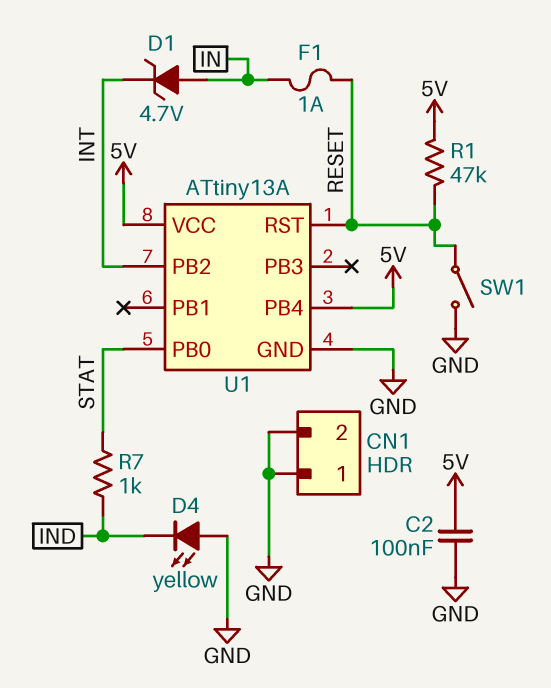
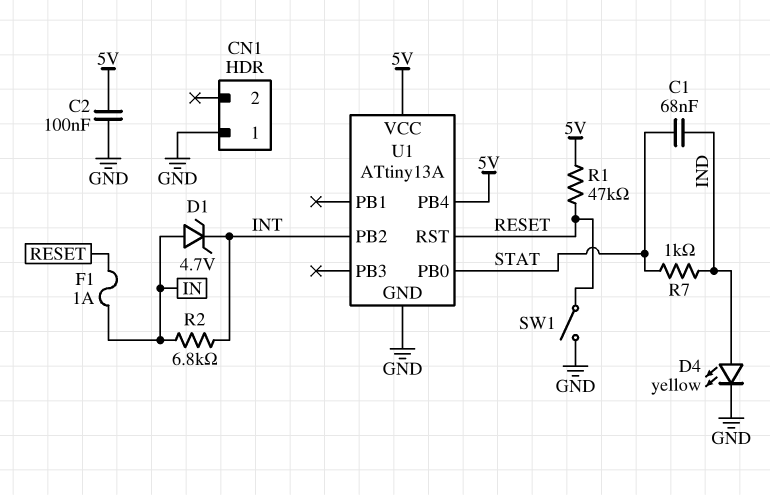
C1: none -> 68nF (IND, STAT)
CN1 pin 2: GND -> none
D4: LED yellow (A GND, K IND) -> LED yellow (A IND, K GND)
R2: none -> 6.8k (IN, INT)

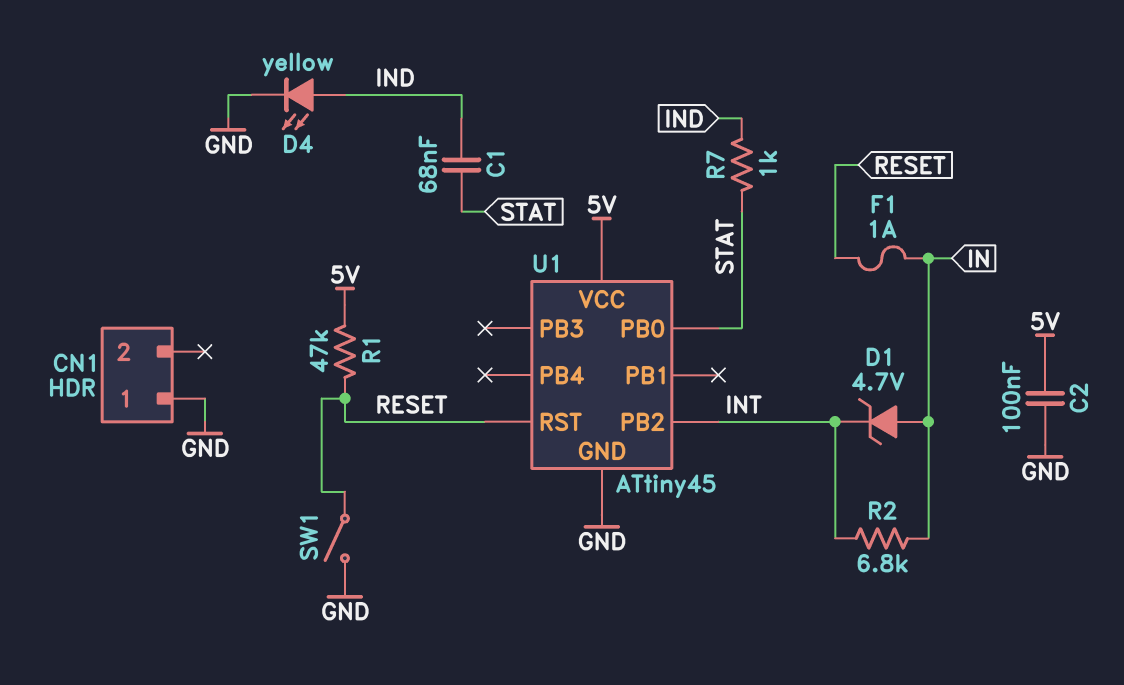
U1: ATtiny13A -> ATtiny45
U1 pin PB4: 5V -> none

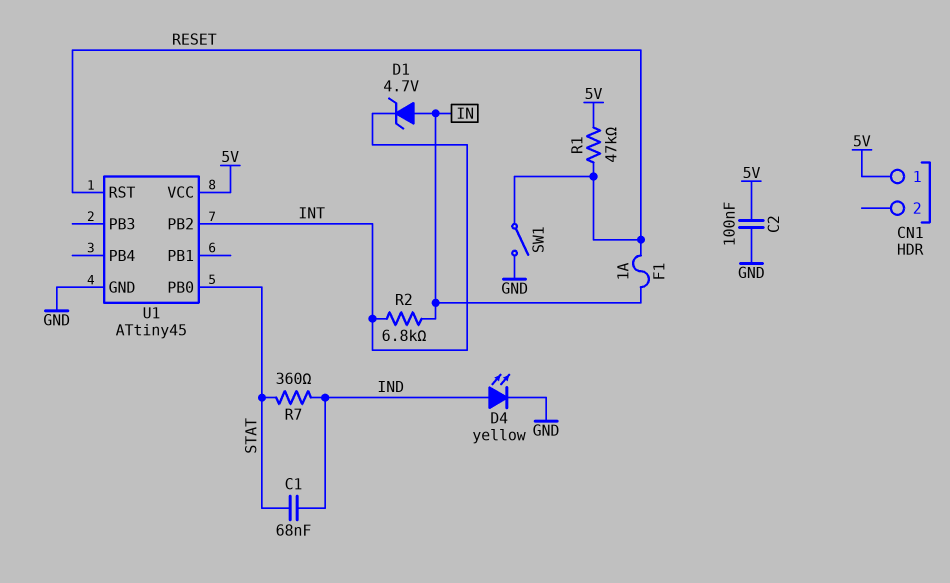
CN1 pin 1: GND -> 5V
R7: 1k (IND, STAT) -> 360 (IND, STAT)

